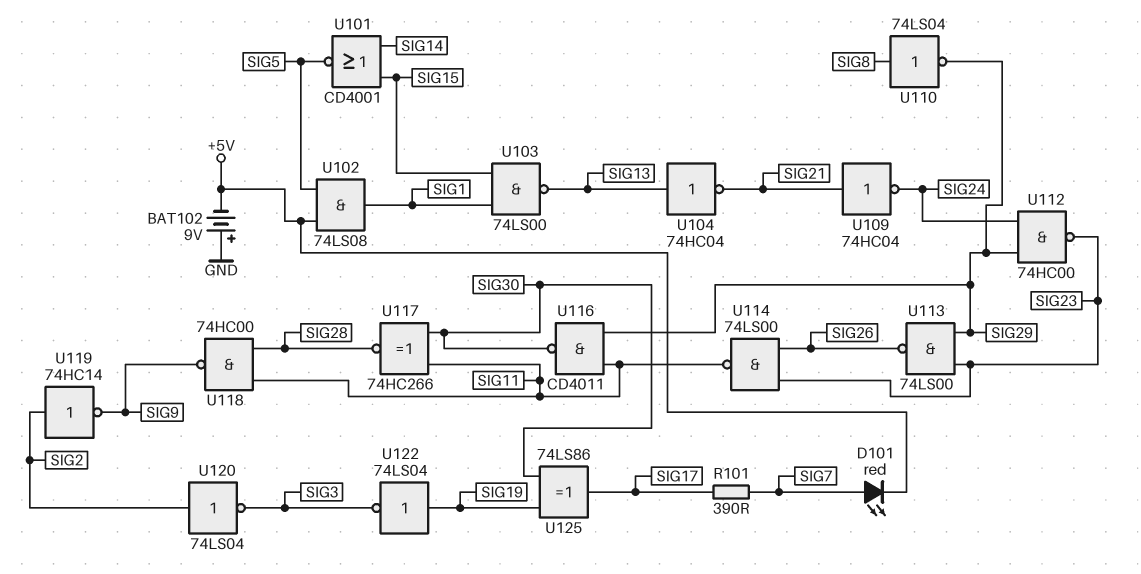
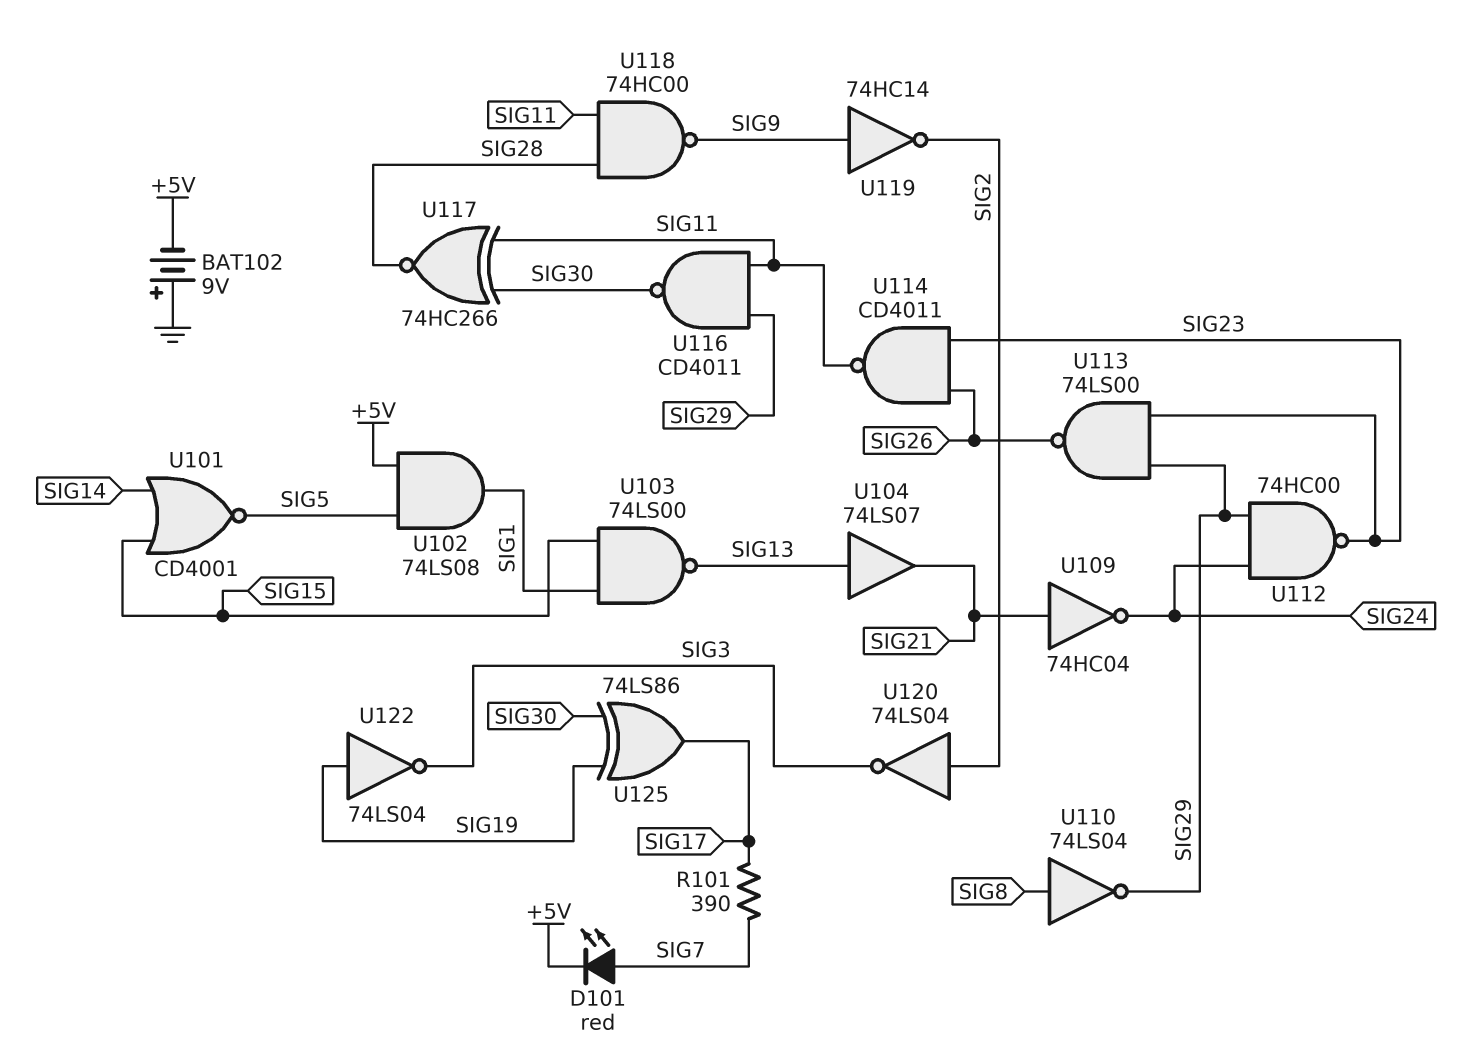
U104: NOT 74HC04 (in SIG13, out SIG21) -> buffer 74LS07 (in SIG13, out SIG21)
U114: NAND 74LS00 (in SIG23, in SIG26, out SIG11) -> NAND CD4011 (in SIG23, in SIG26, out SIG11)
U119: NOT 74HC14 (in SIG2, out SIG9) -> NOT 74HC14 (in SIG9, out SIG2)

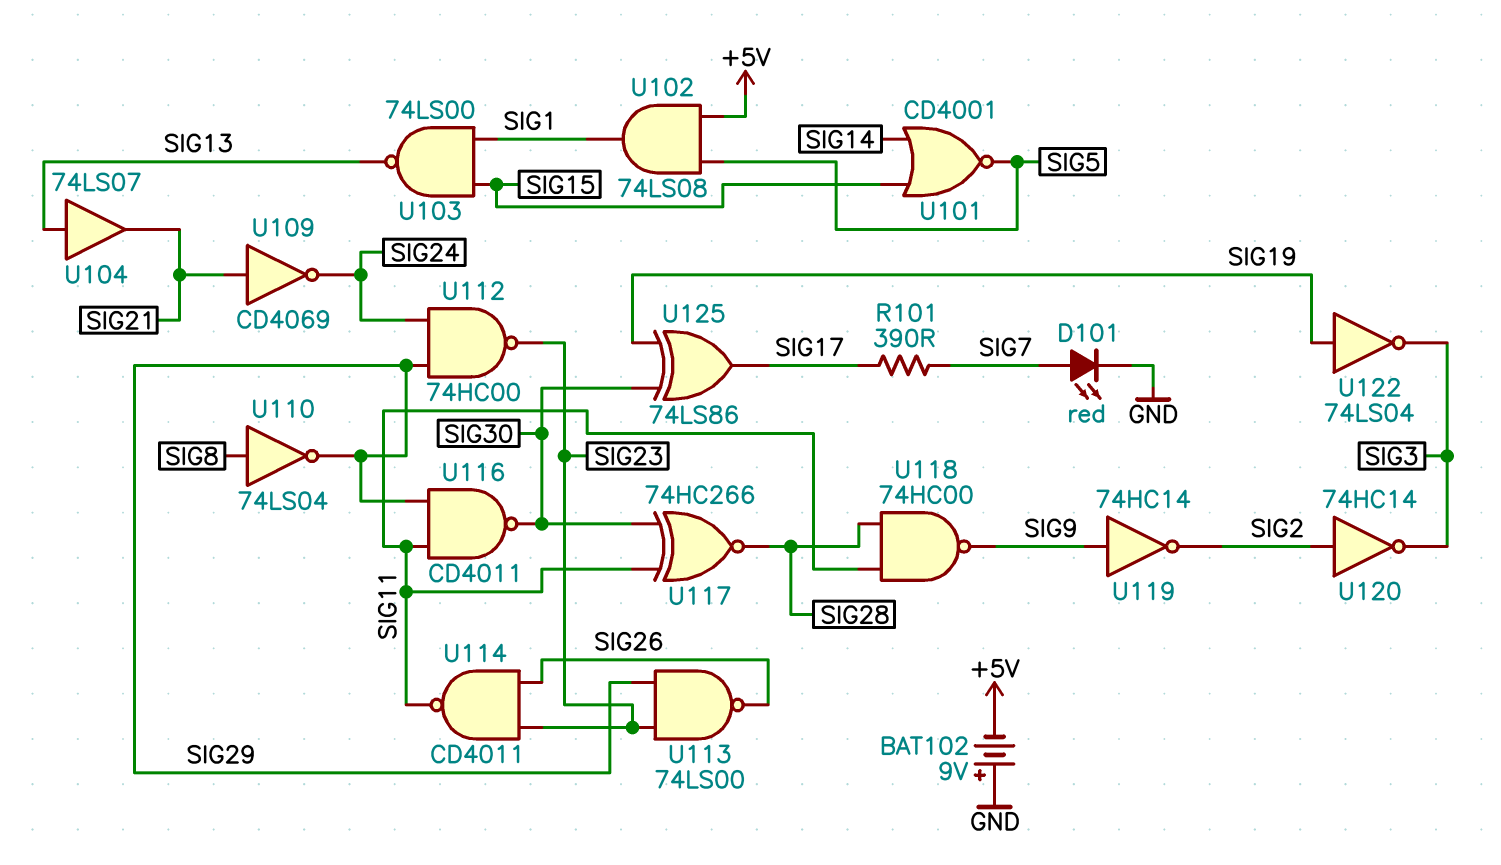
D101: LED red (A SIG7, K +5V) -> LED red (A SIG7, K GND)
U109: NOT 74HC04 (in SIG21, out SIG24) -> NOT CD4069 (in SIG21, out SIG24)
U120: NOT 74LS04 (in SIG2, out SIG3) -> NOT 74HC14 (in SIG2, out SIG3)

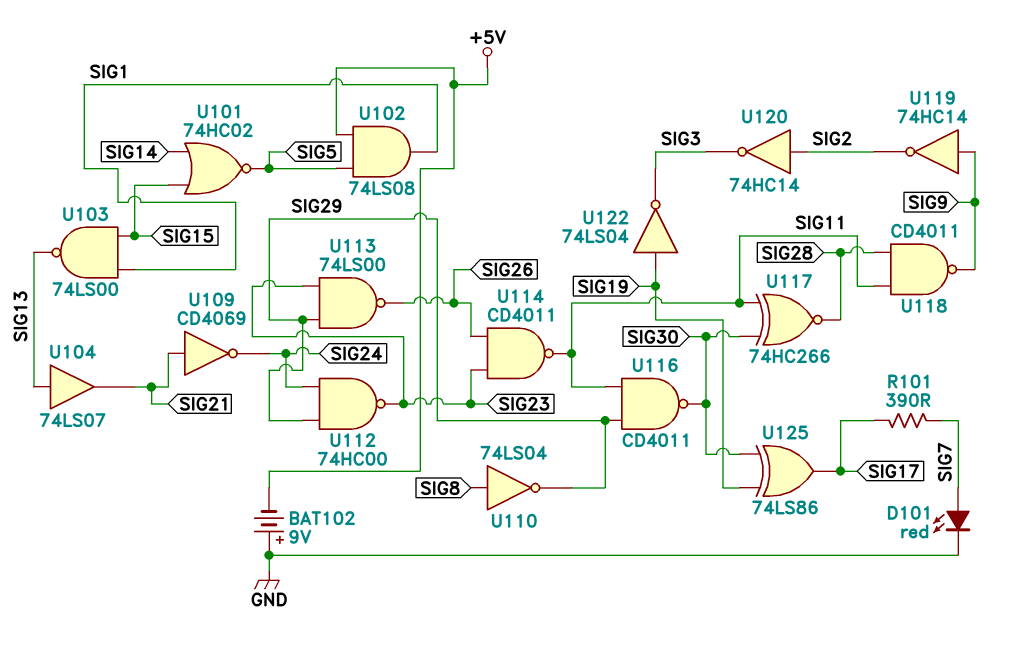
U101: NOR CD4001 (in SIG14, in SIG15, out SIG5) -> NOR 74HC02 (in SIG14, in SIG15, out SIG5)
U118: NAND 74HC00 (in SIG11, in SIG28, out SIG9) -> NAND CD4011 (in SIG11, in SIG28, out SIG9)

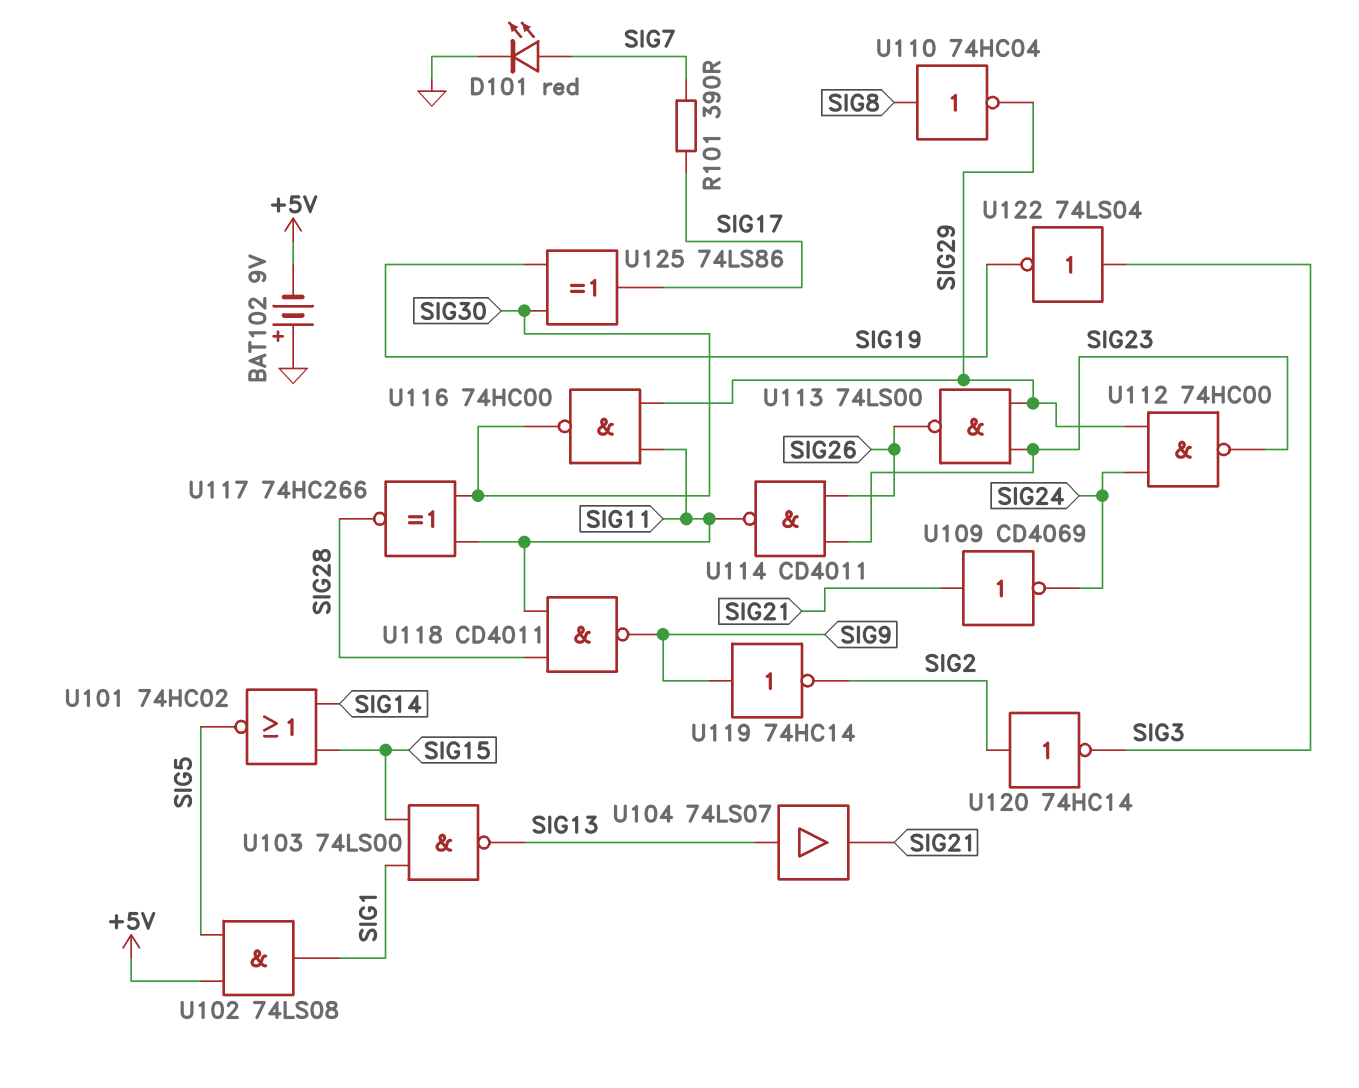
U110: NOT 74LS04 (in SIG8, out SIG29) -> NOT 74HC04 (in SIG8, out SIG29)
U116: NAND CD4011 (in SIG11, in SIG29, out SIG30) -> NAND 74HC00 (in SIG11, in SIG29, out SIG30)
U122: NOT 74LS04 (in SIG19, out SIG3) -> NOT 74LS04 (in SIG3, out SIG19)

